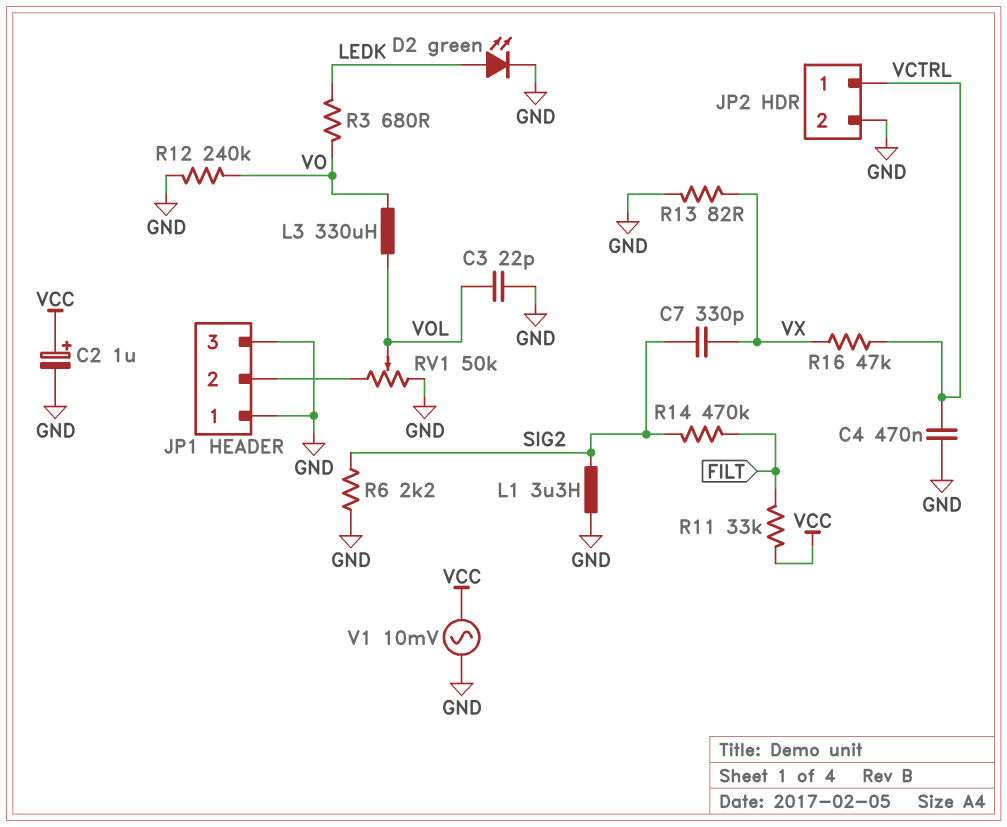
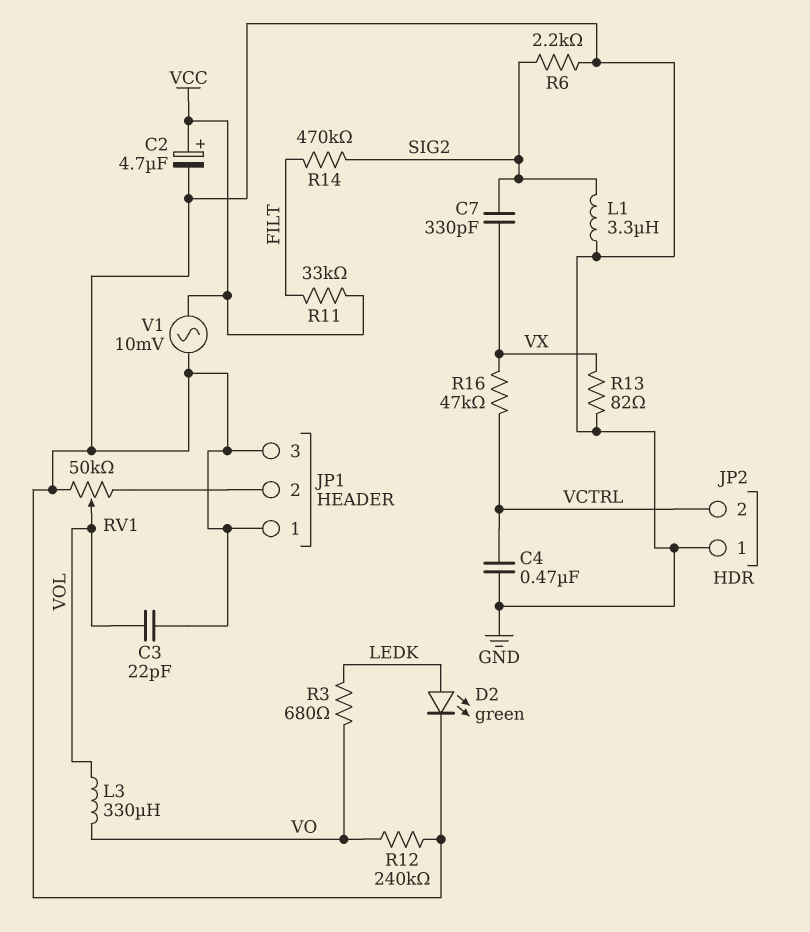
C2: 1uF (plus VCC, minus GND) -> 4.7uF (plus VCC, minus GND)
JP2 pin 1: VCTRL -> GND
JP2 pin 2: GND -> VCTRL

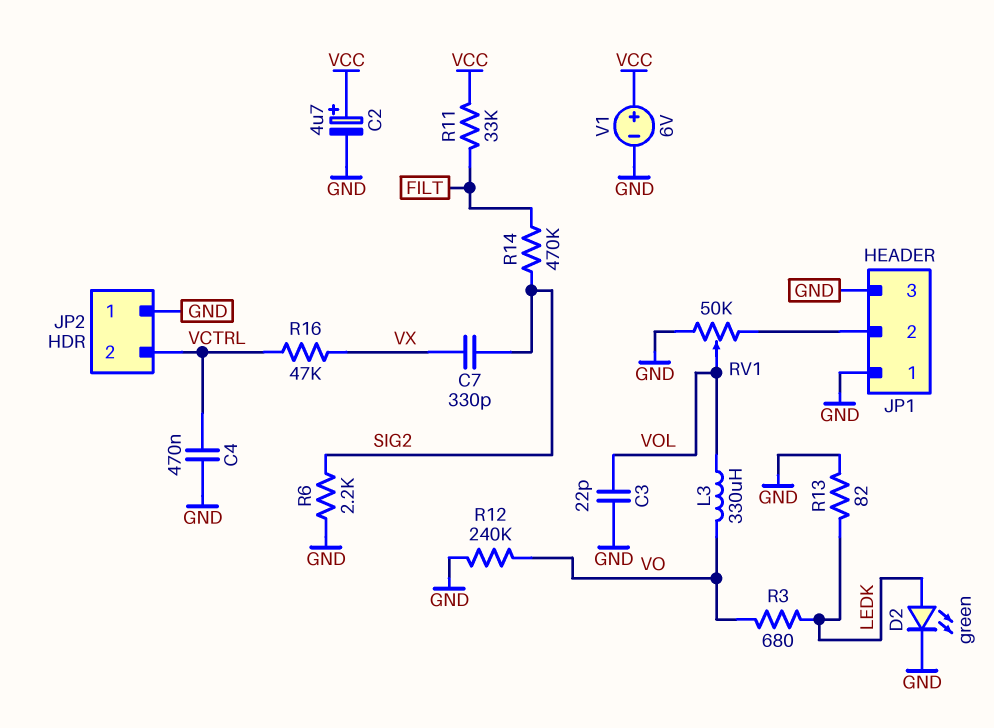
L1: 3.3uH (GND, SIG2) -> none
R13: 82 (GND, VX) -> 82 (GND, LEDK)
V1: AC 10mV (GND, VCC) -> 6V (plus VCC, minus GND)

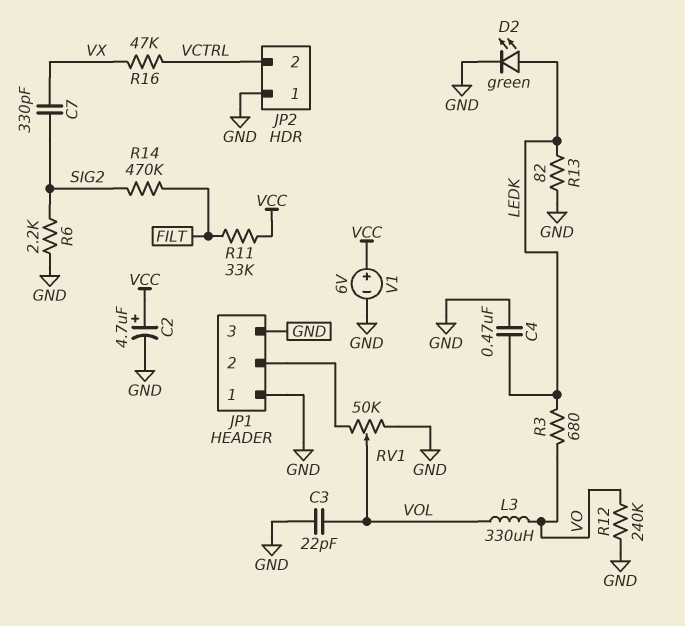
C4: 470nF (GND, VCTRL) -> 470nF (GND, LEDK)

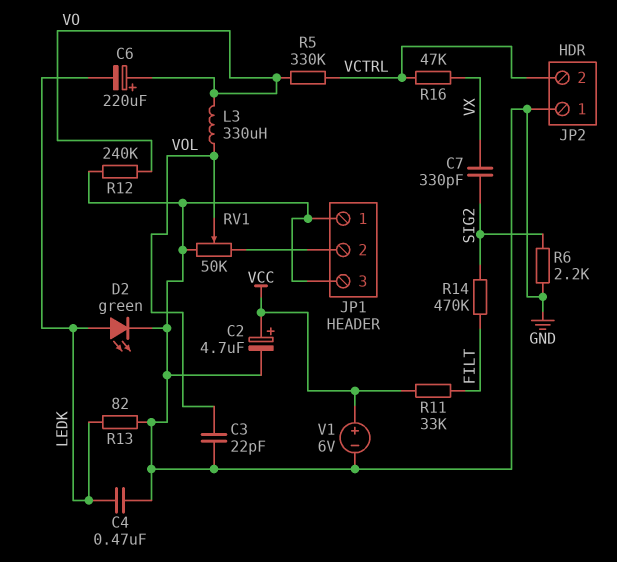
C6: none -> 220uF (plus VO, minus LEDK)
R3: 680 (LEDK, VO) -> none
R5: none -> 330k (VCTRL, VO)

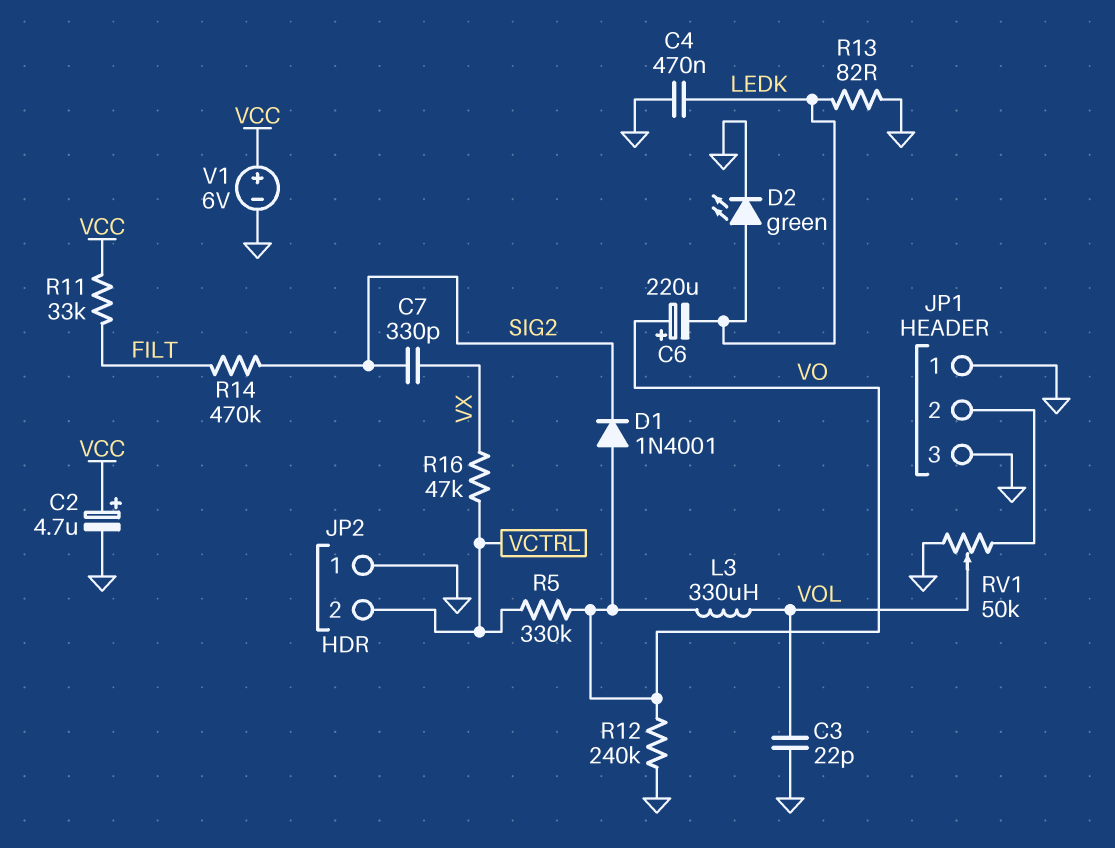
D1: none -> diode 1N4001 (A VO, K SIG2)
R6: 2.2k (GND, SIG2) -> none

